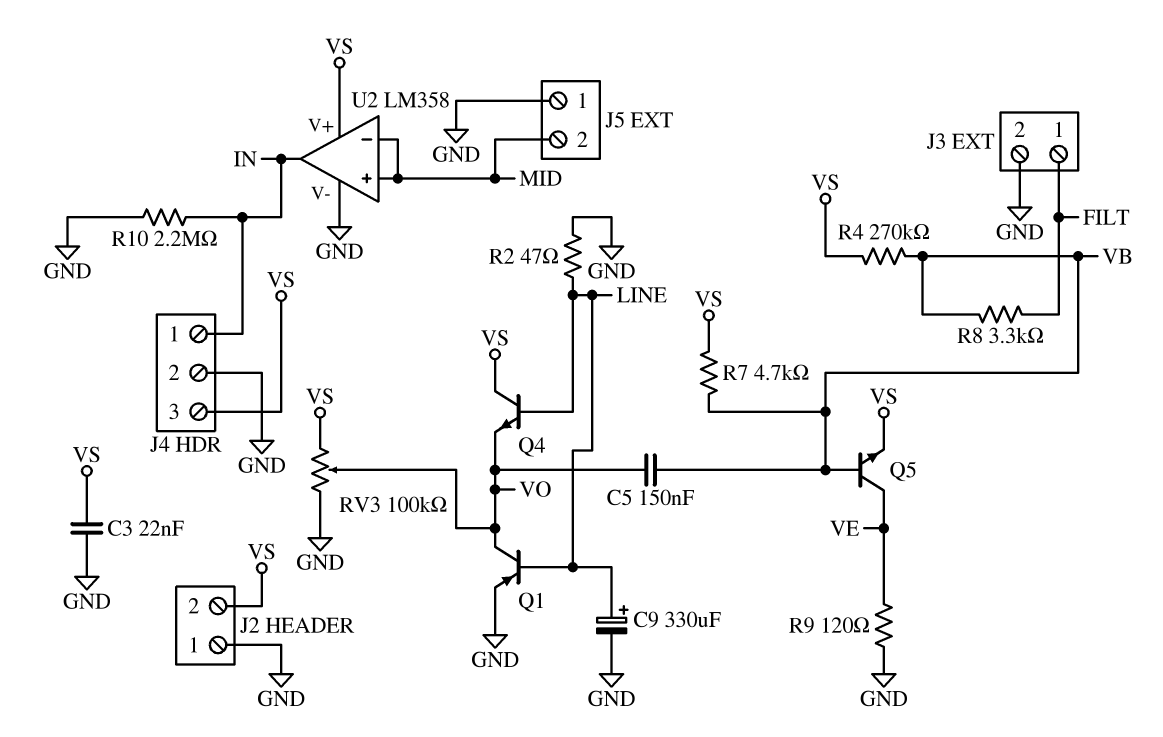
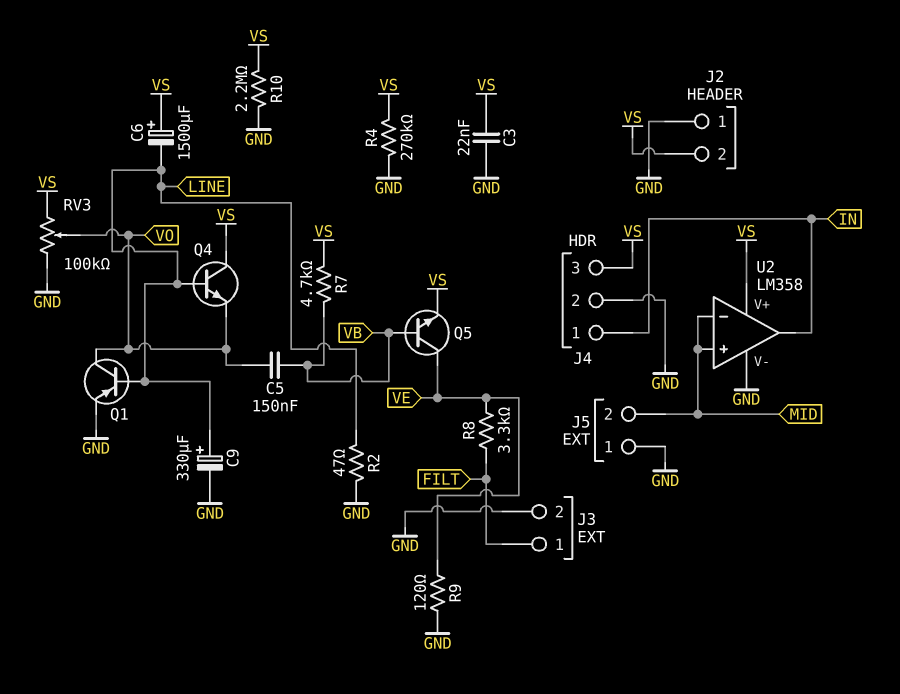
C6: none -> 1500uF (plus VS, minus LINE)
R4: 270k (VB, VS) -> 270k (GND, VS)
R8: 3.3k (FILT, VB) -> 3.3k (FILT, VE)
R10: 2.2M (GND, IN) -> 2.2M (GND, VS)

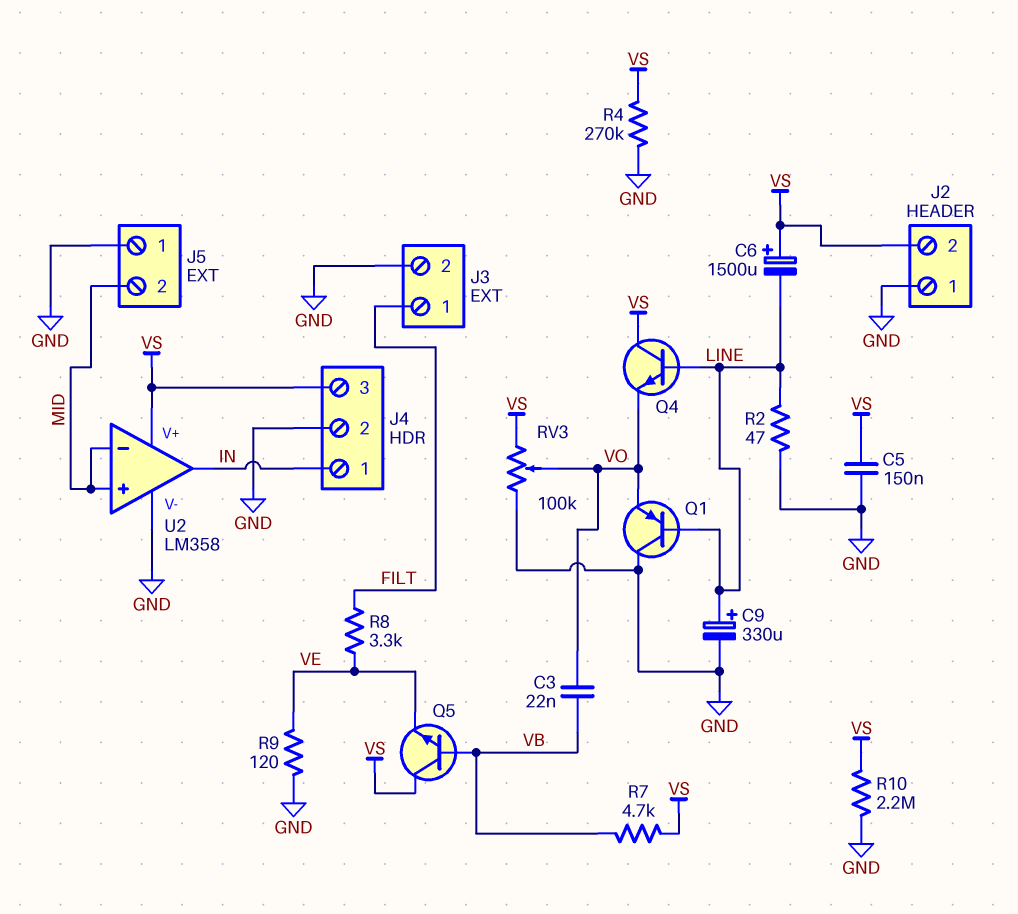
C3: 22nF (GND, VS) -> 22nF (VB, VO)
C5: 150nF (VB, VO) -> 150nF (GND, VS)
Q1: PNP (B LINE, C VO, E GND) -> PNP (B LINE, C GND, E VO)
Q5: NPN (B VB, C VE, E VS) -> NPN (B VB, C VS, E VE)

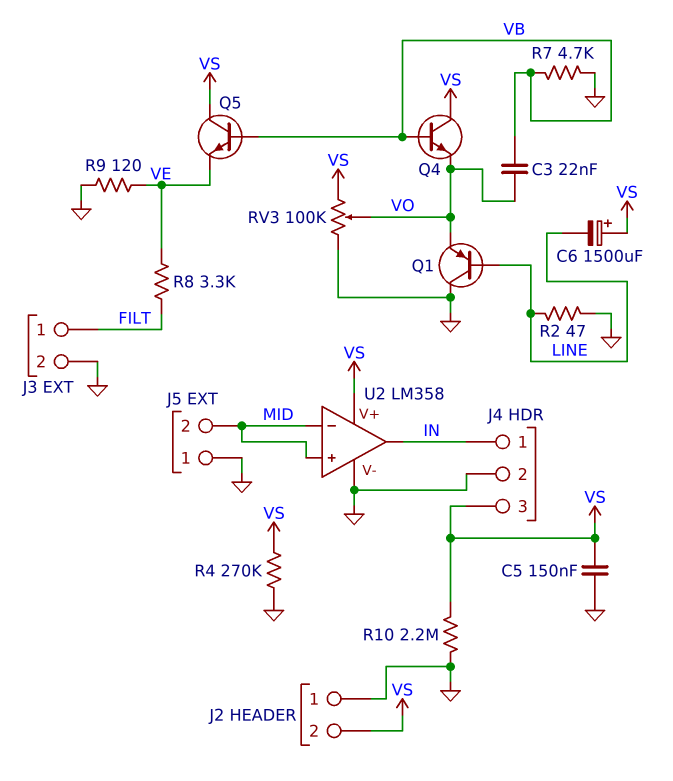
C9: 330uF (plus LINE, minus GND) -> none
Q4: NPN (B LINE, C VS, E VO) -> NPN (B VB, C VS, E VO)
R7: 4.7k (VB, VS) -> 4.7k (GND, VB)

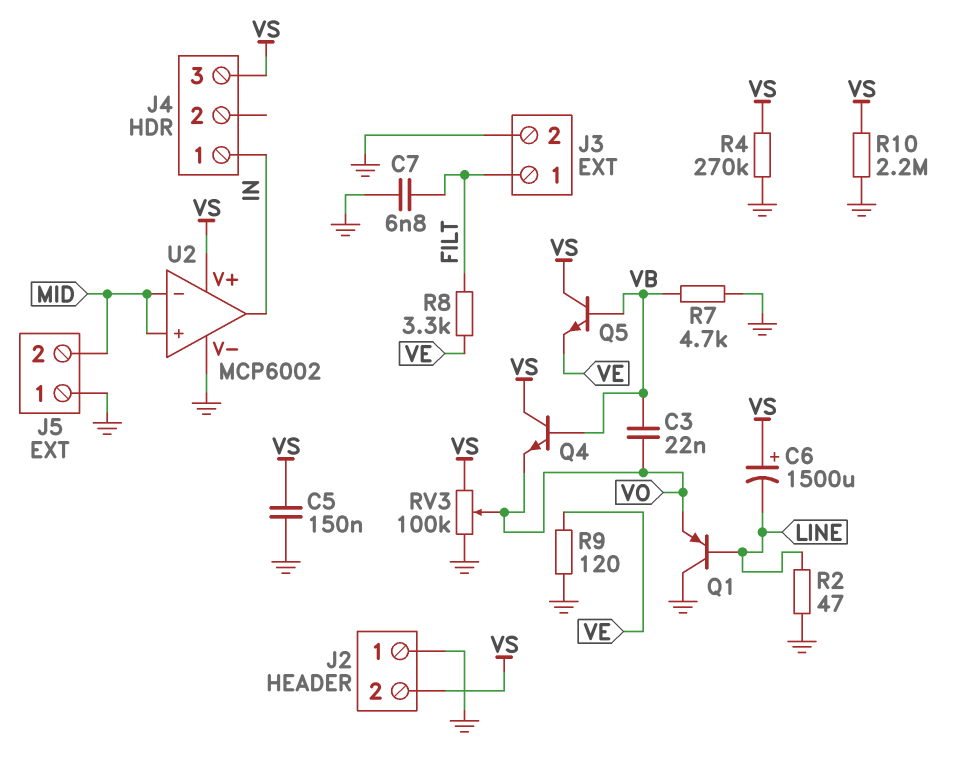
C7: none -> 6.8nF (FILT, GND)
J4 pin 2: GND -> none
U2: LM358 -> MCP6002

